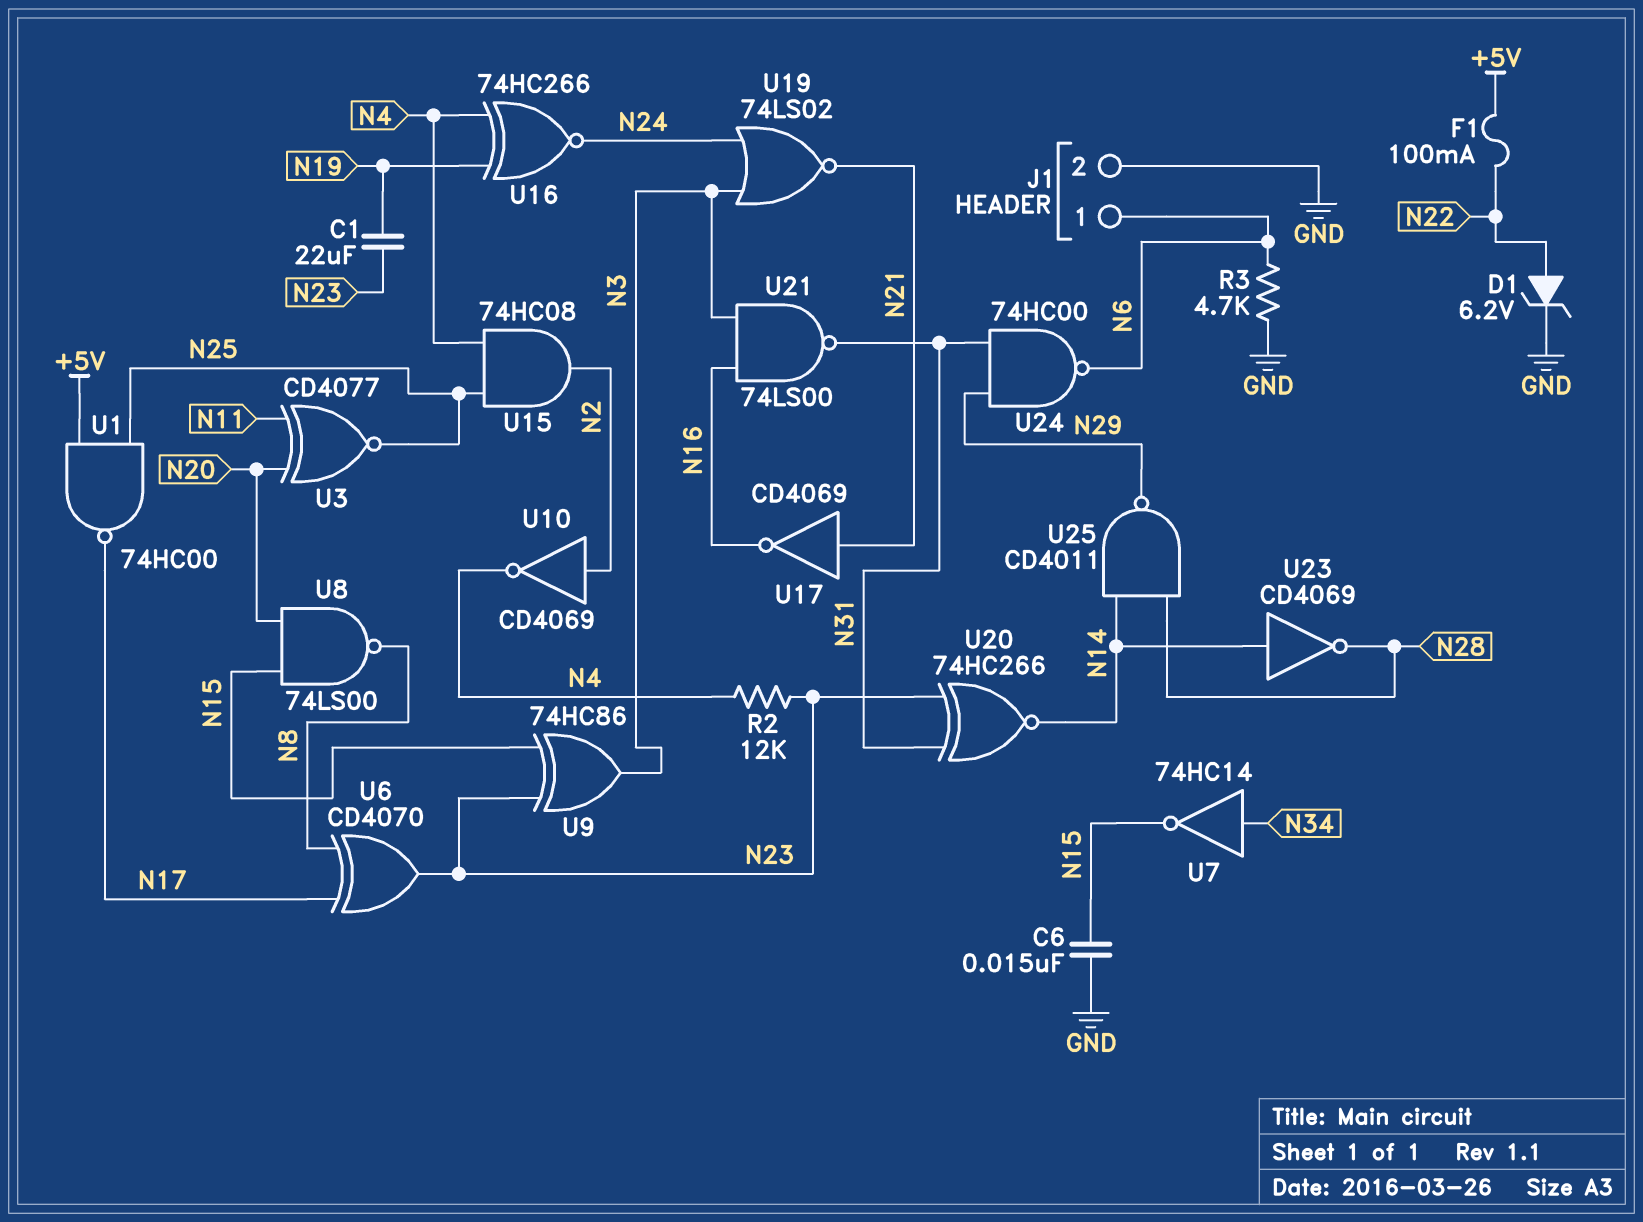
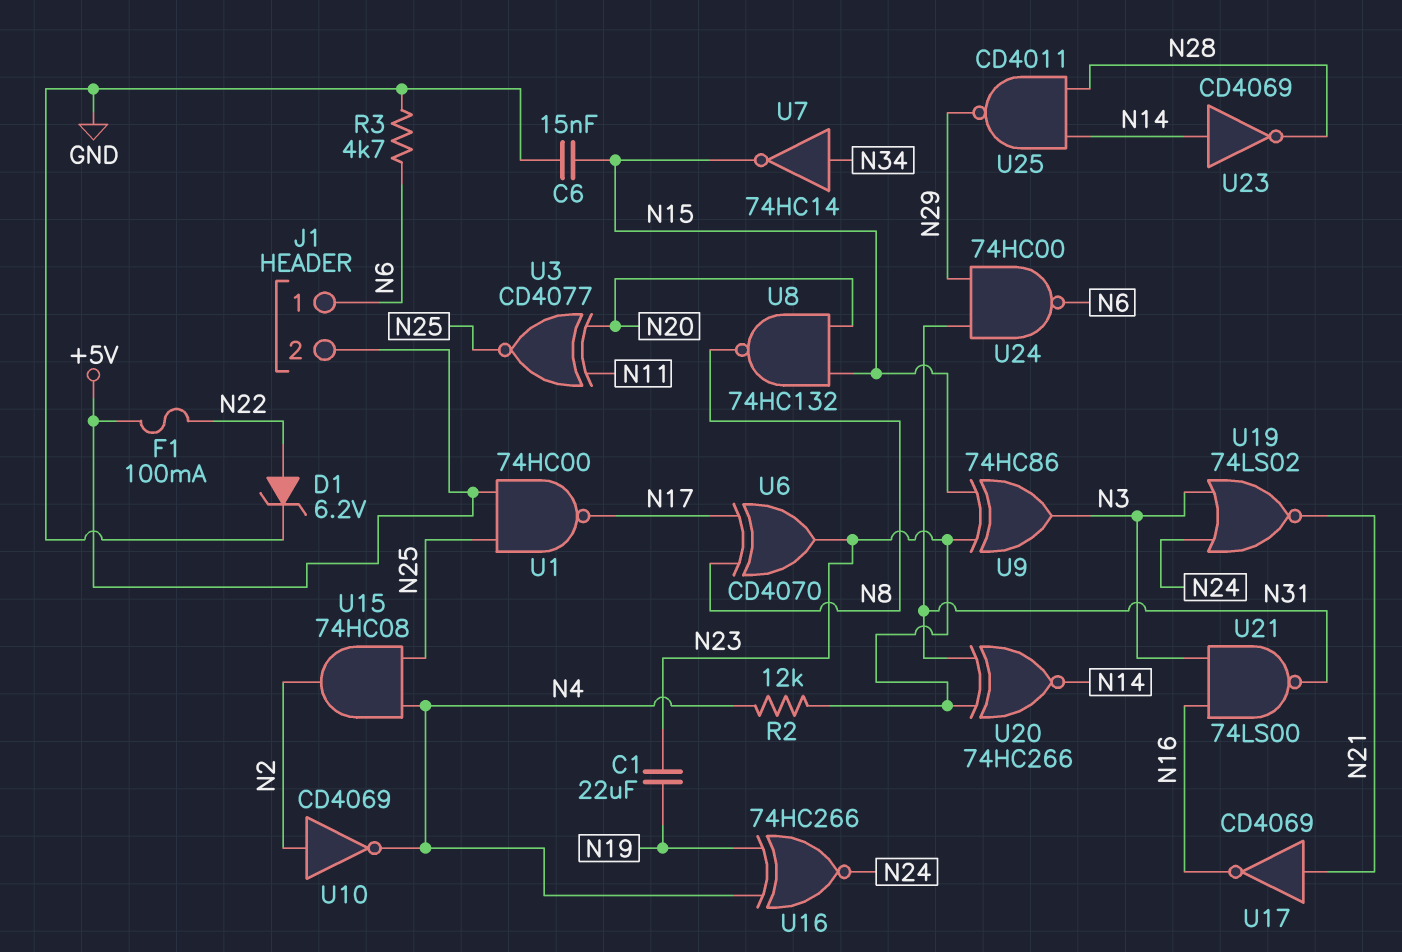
J1 pin 2: GND -> +5V
U8: NAND 74LS00 (in N15, in N20, out N8) -> NAND 74HC132 (in N15, in N20, out N8)

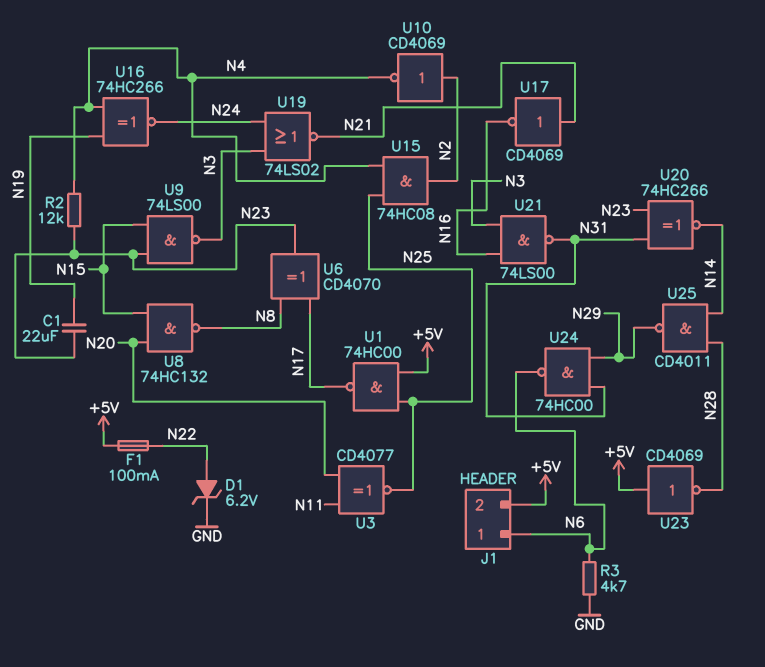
C6: 15nF (GND, N15) -> none
U7: NOT 74HC14 (in N34, out N15) -> none
U9: XOR 74HC86 (in N15, in N23, out N3) -> NAND 74LS00 (in N15, in N23, out N3)
U23: NOT CD4069 (in N14, out N28) -> NOT CD4069 (in +5V, out N28)

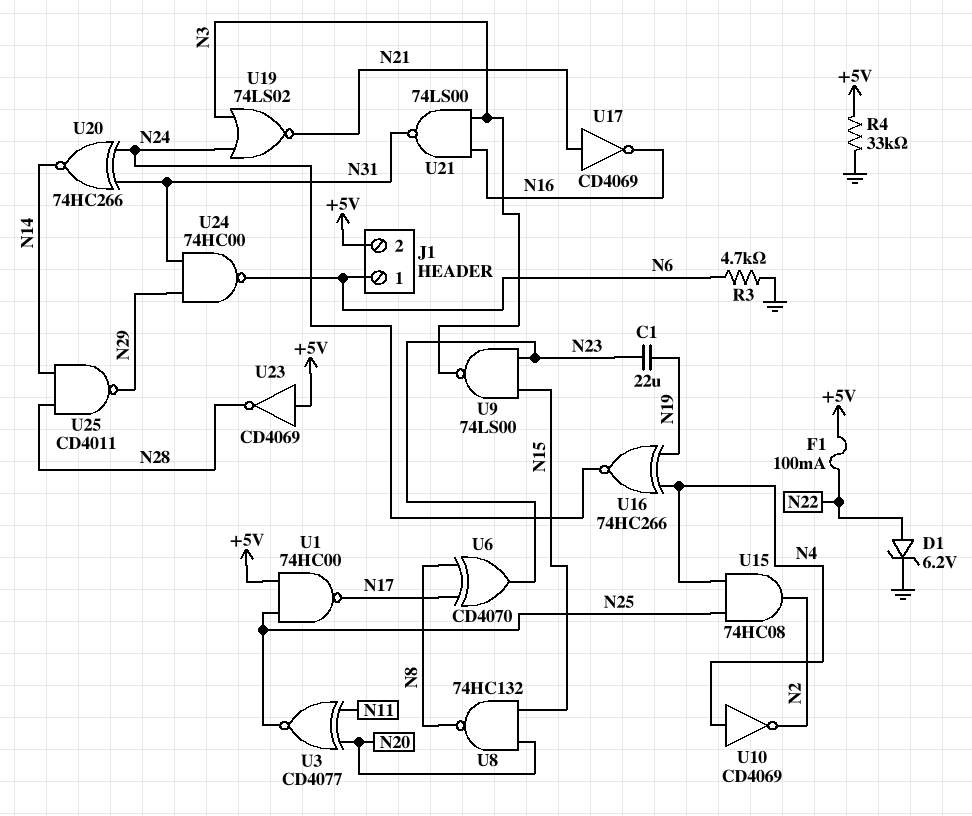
R2: 12k (N4, N23) -> none
R4: none -> 33k (+5V, GND)
U10: NOT CD4069 (in N2, out N4) -> NOT CD4069 (in N4, out N2)
U20: XNOR 74HC266 (in N23, in N31, out N14) -> XNOR 74HC266 (in N24, in N31, out N14)

